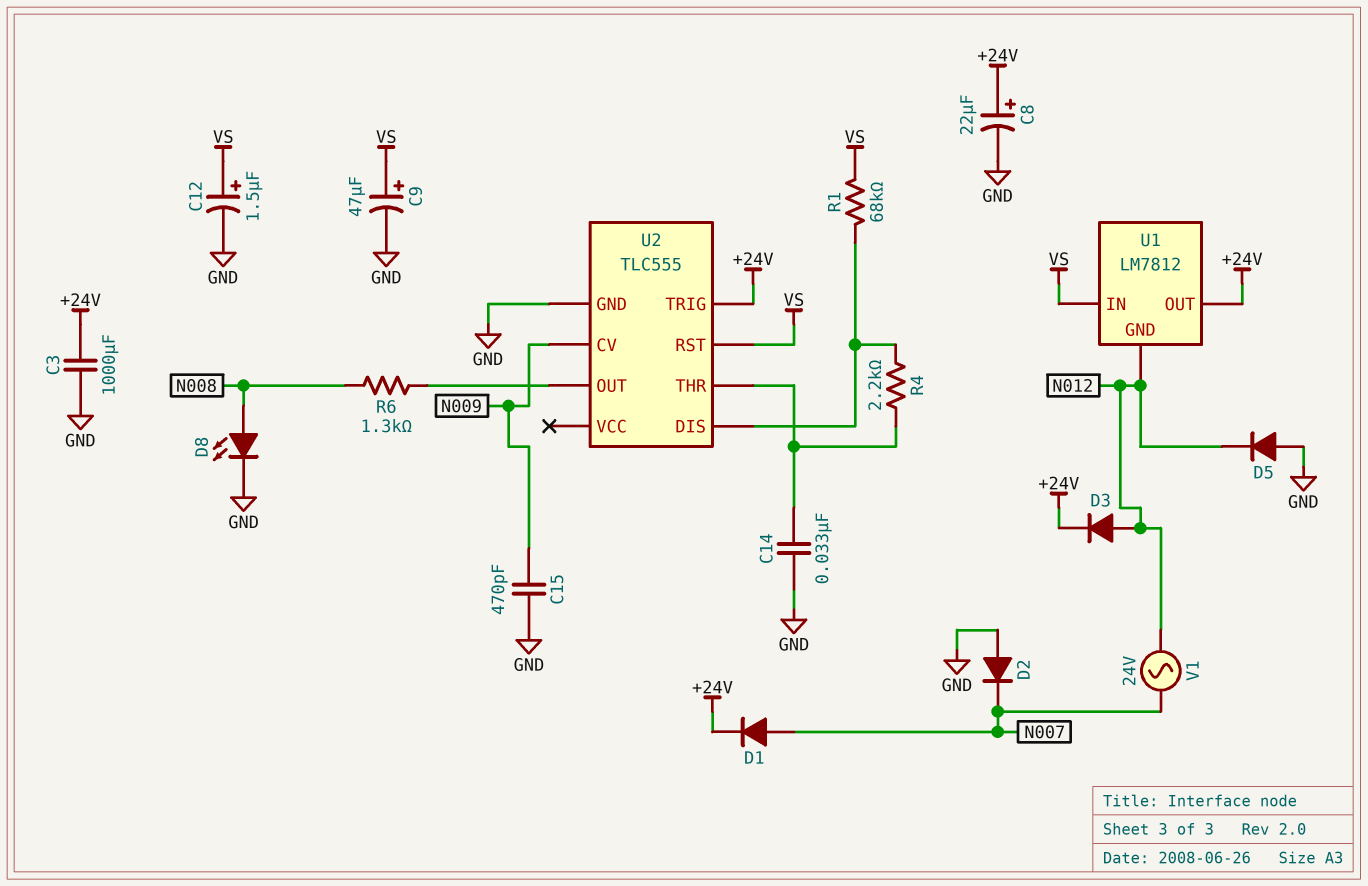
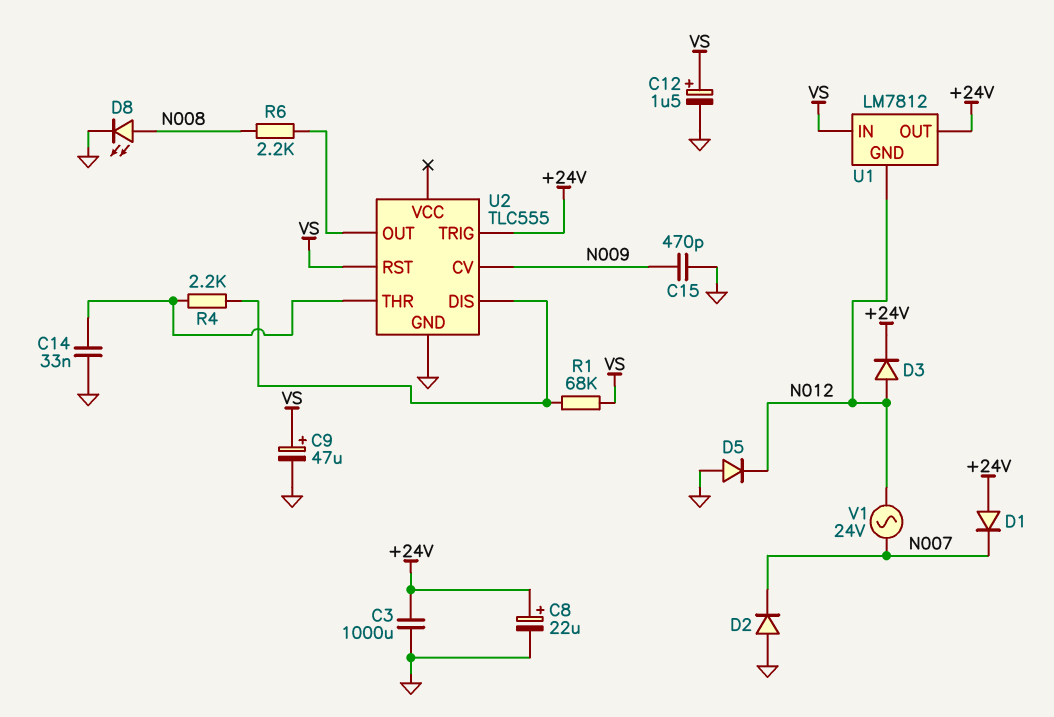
D1: diode (A N007, K +24V) -> diode (A +24V, K N007)
R6: 1.3k (N008, U2/OUT) -> 2.2k (N008, U2/OUT)

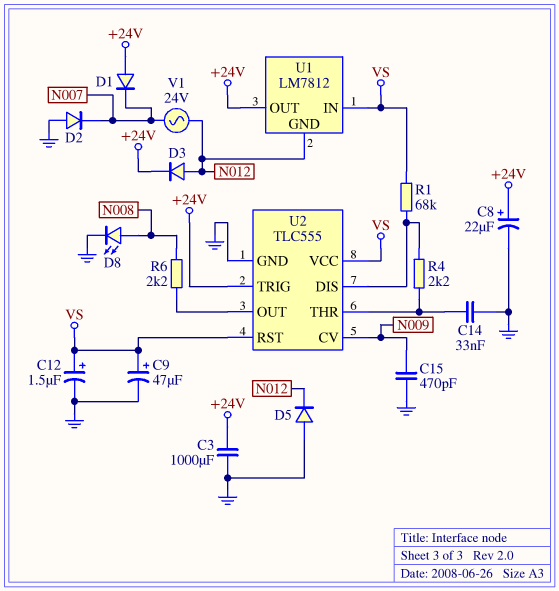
U2 pin VCC: none -> VS

